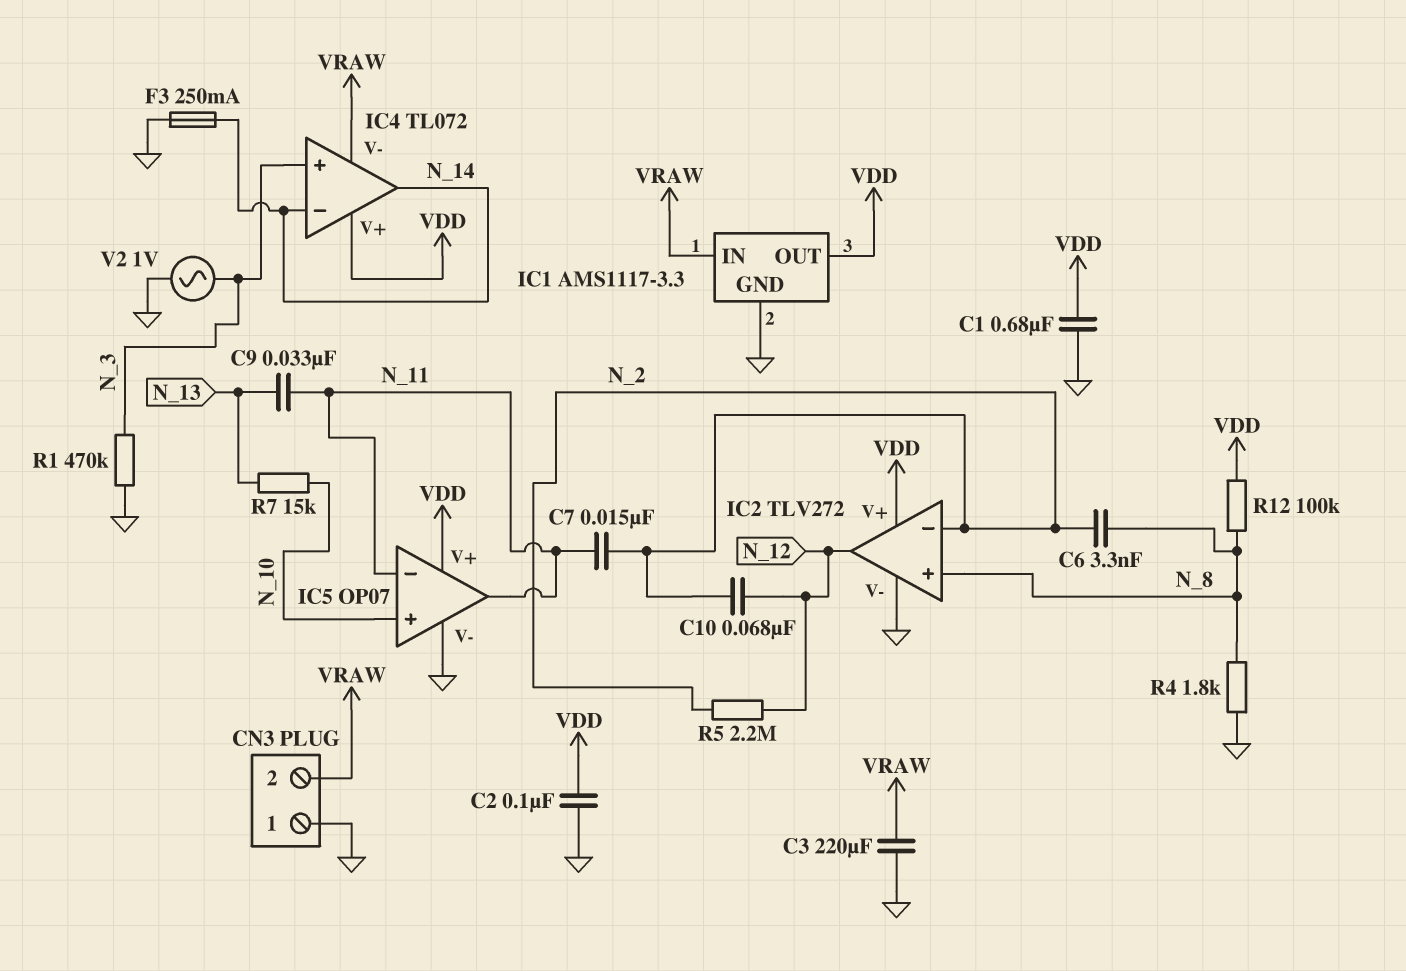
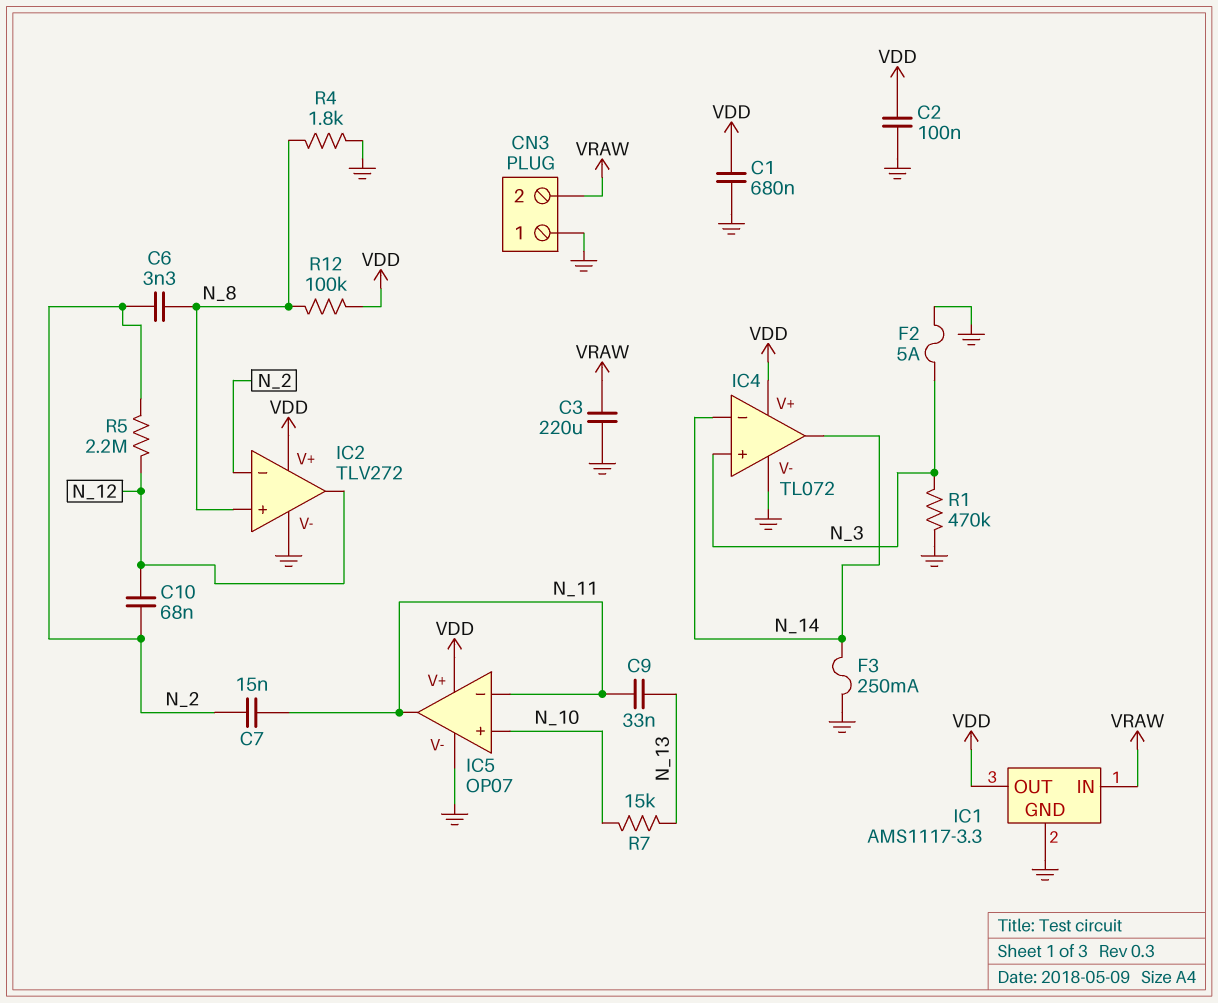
F2: none -> 5A (GND, N_3)
IC4 pin V-: VRAW -> GND
V2: AC 1V (GND, N_3) -> none

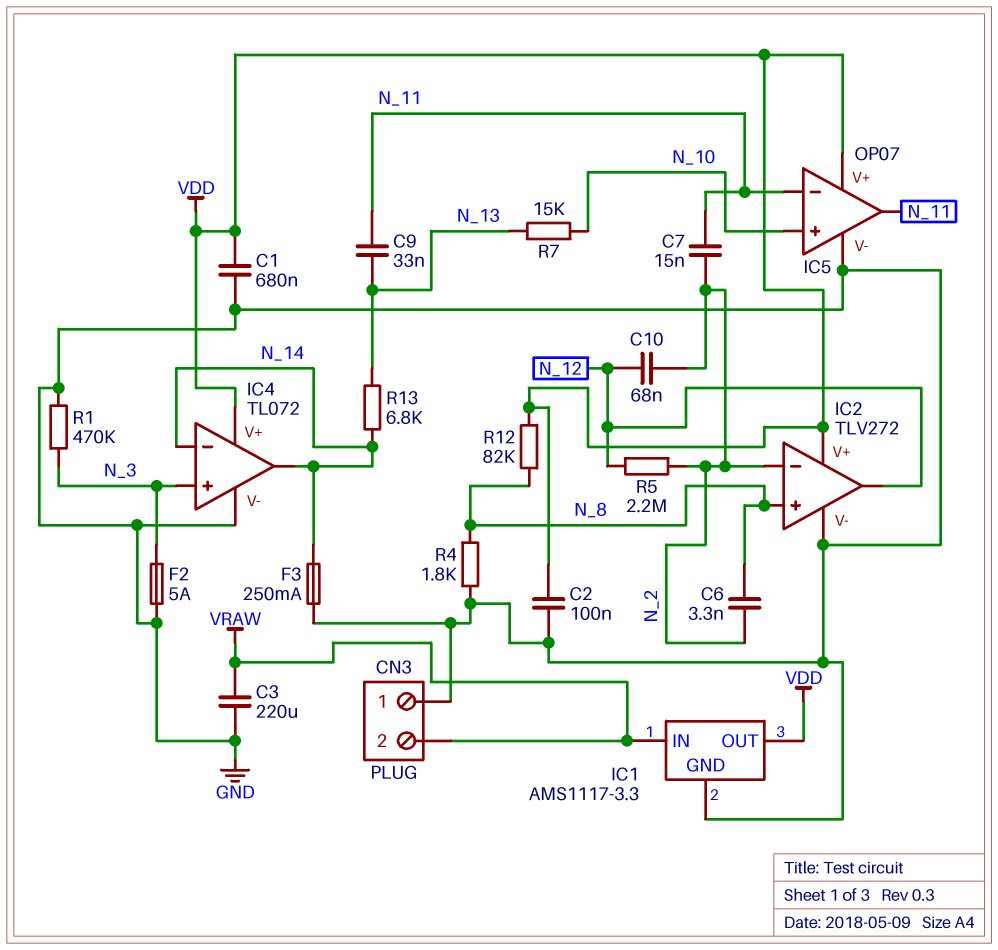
R12: 100k (N_8, VDD) -> 82k (N_8, VDD)
R13: none -> 6.8k (N_13, N_14)

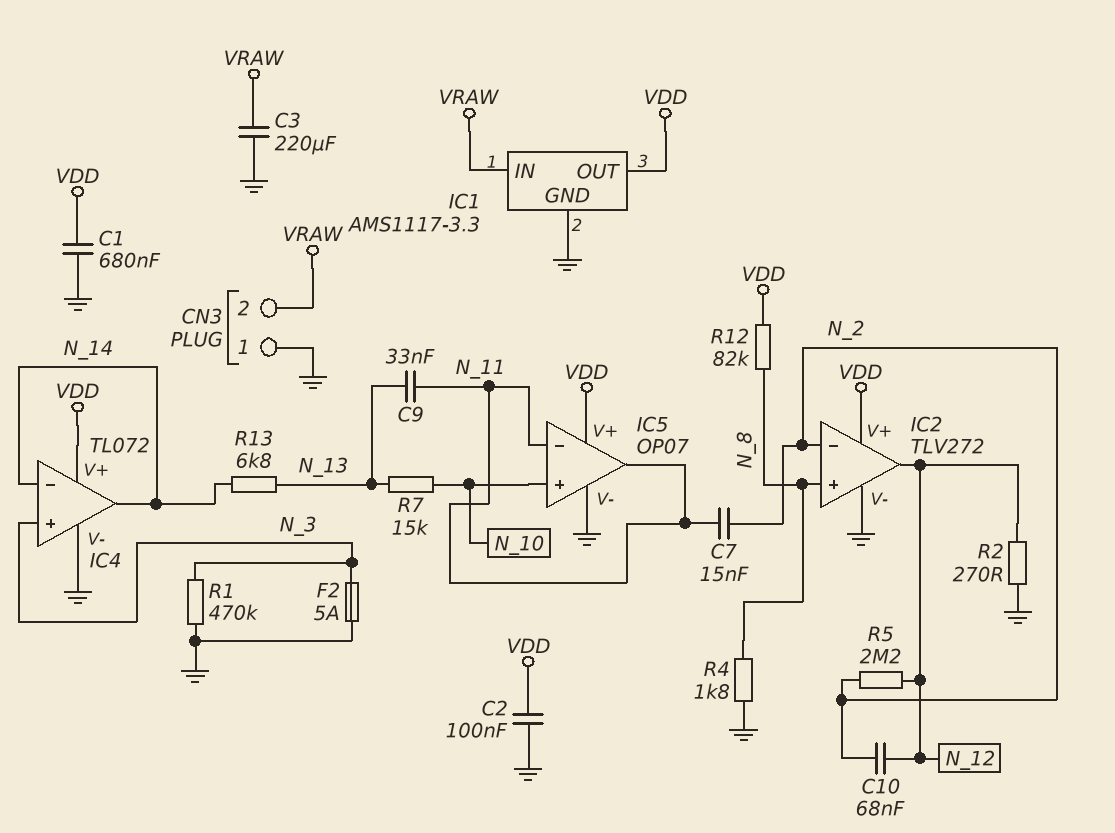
C6: 3.3nF (N_2, N_8) -> none
F3: 250mA (GND, N_14) -> none
R2: none -> 270 (GND, N_12)

